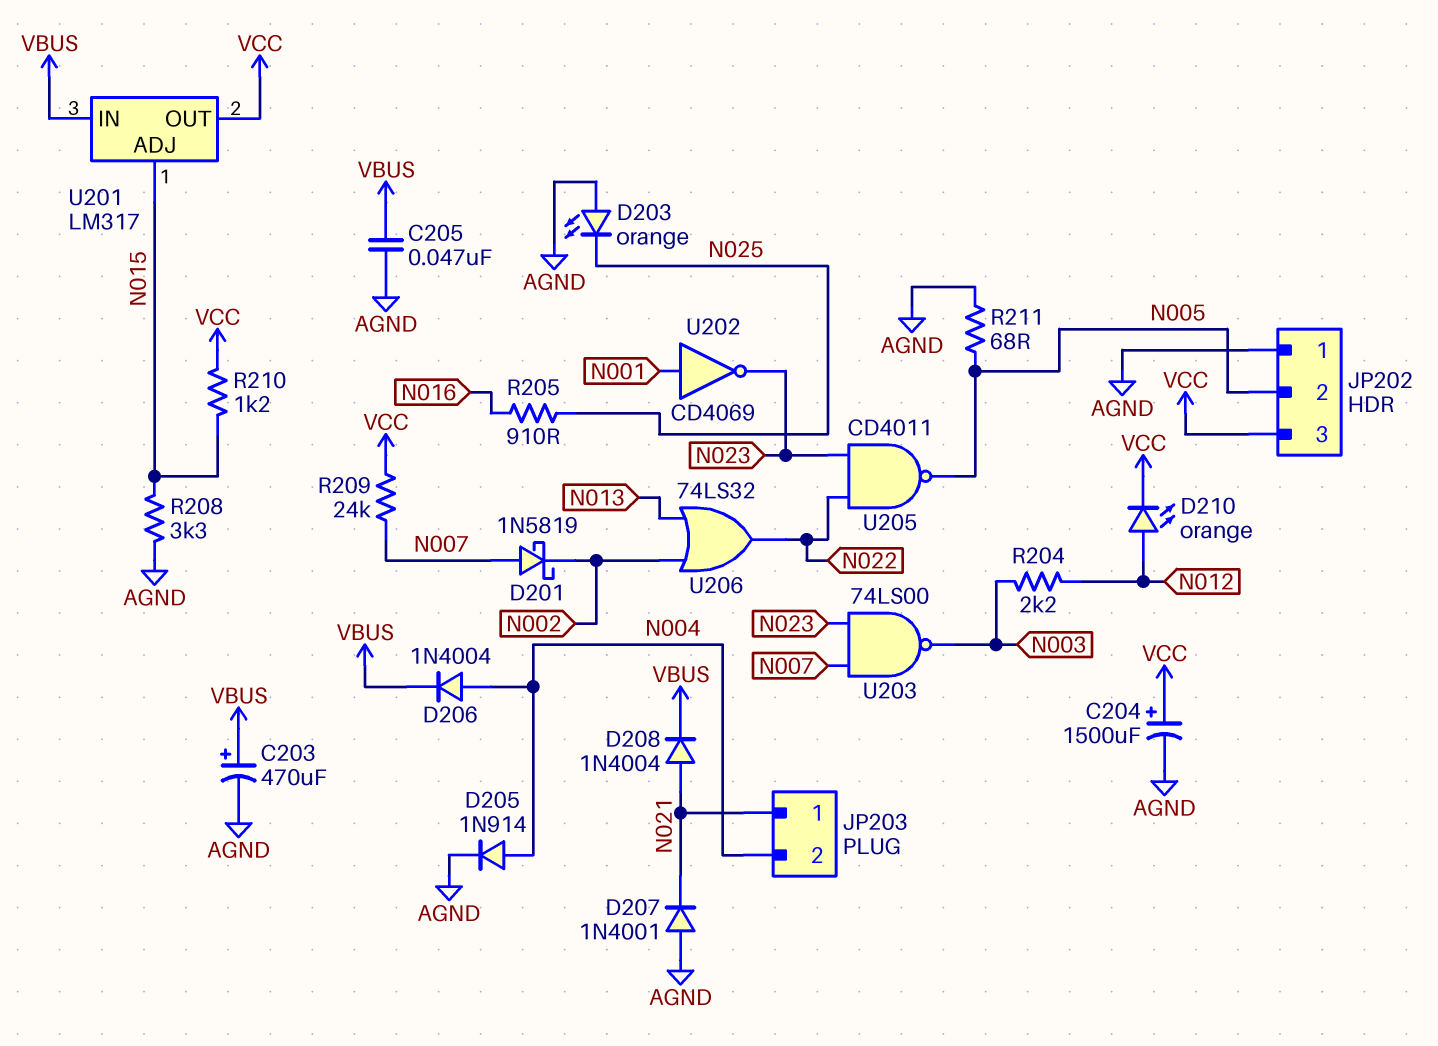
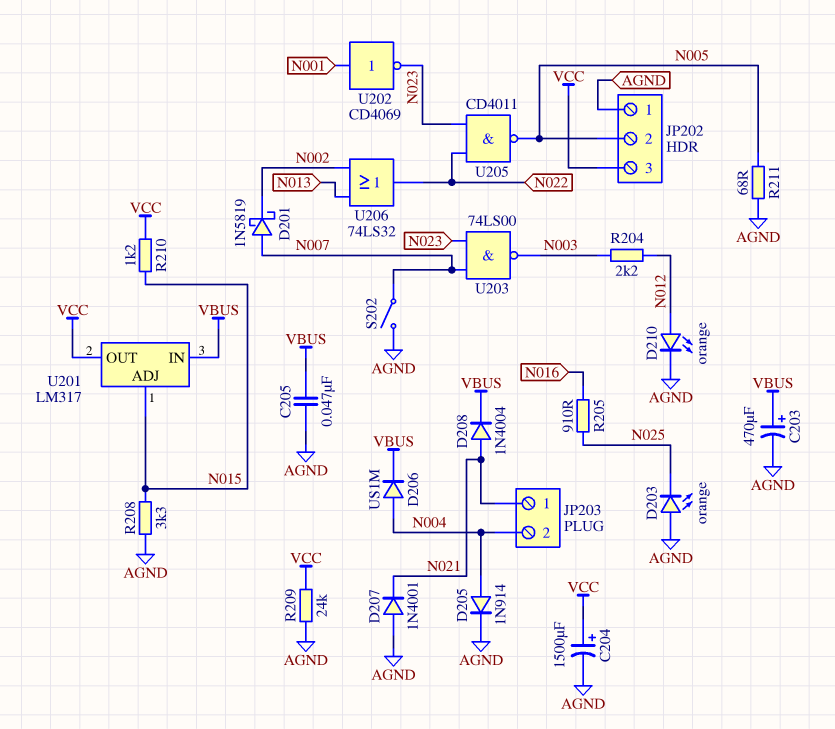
D206: diode 1N4004 (A N004, K VBUS) -> diode US1M (A N004, K VBUS)
D210: LED orange (A N012, K VCC) -> LED orange (A N012, K AGND)
R209: 24k (N007, VCC) -> 24k (AGND, VCC)
S202: none -> switch (AGND, N007)

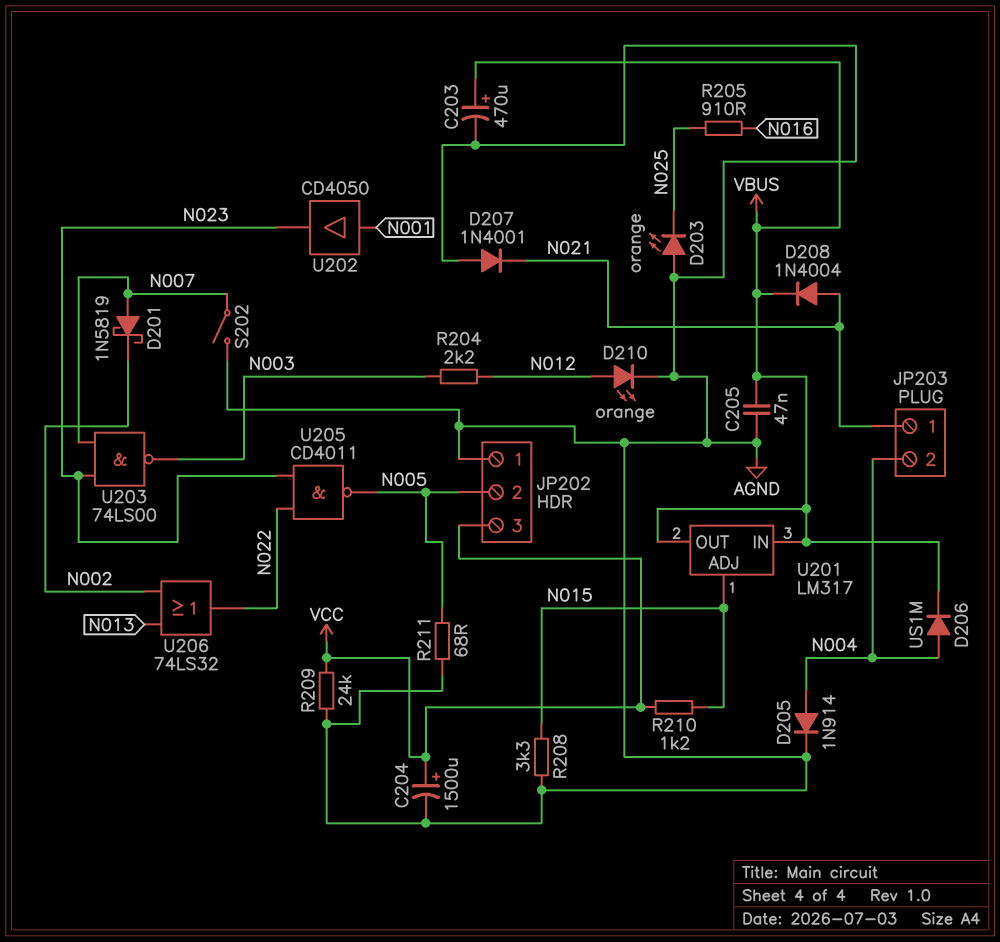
U201 pin OUT: VCC -> VBUS
U202: NOT CD4069 (in N001, out N023) -> buffer CD4050 (in N001, out N023)

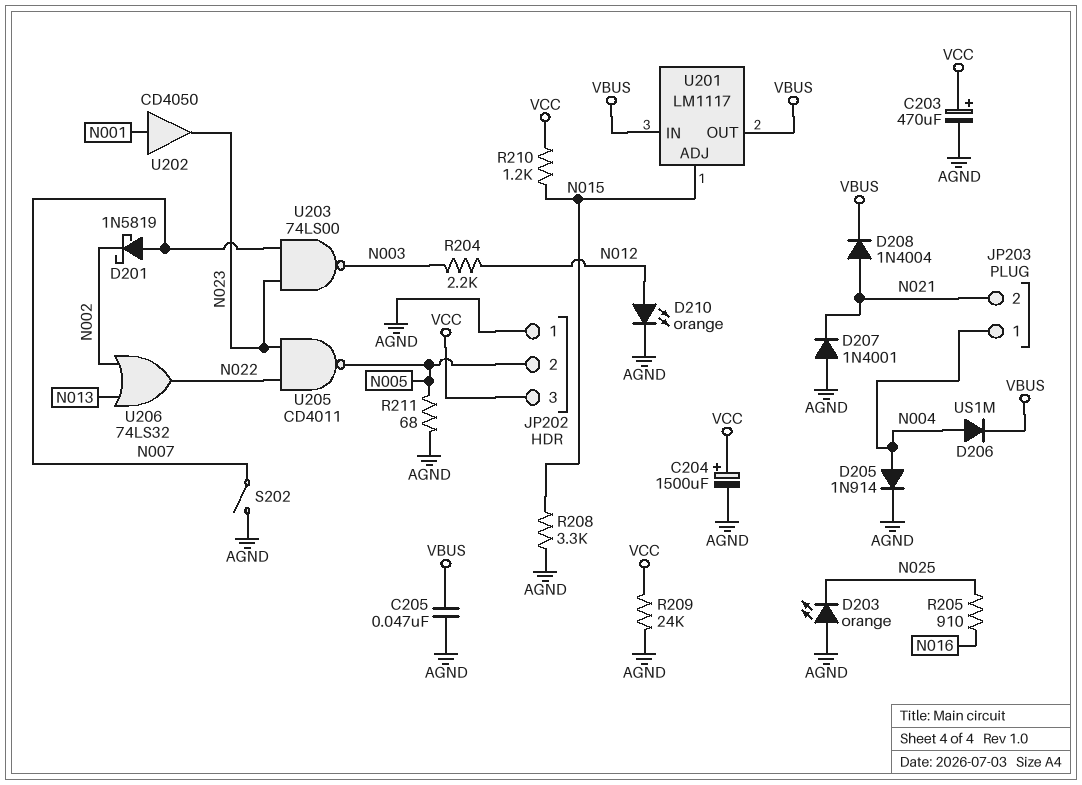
C203: 470uF (plus VBUS, minus AGND) -> 470uF (plus VCC, minus AGND)
JP203 pin 1: N021 -> N004
JP203 pin 2: N004 -> N021
U201: LM317 -> LM1117

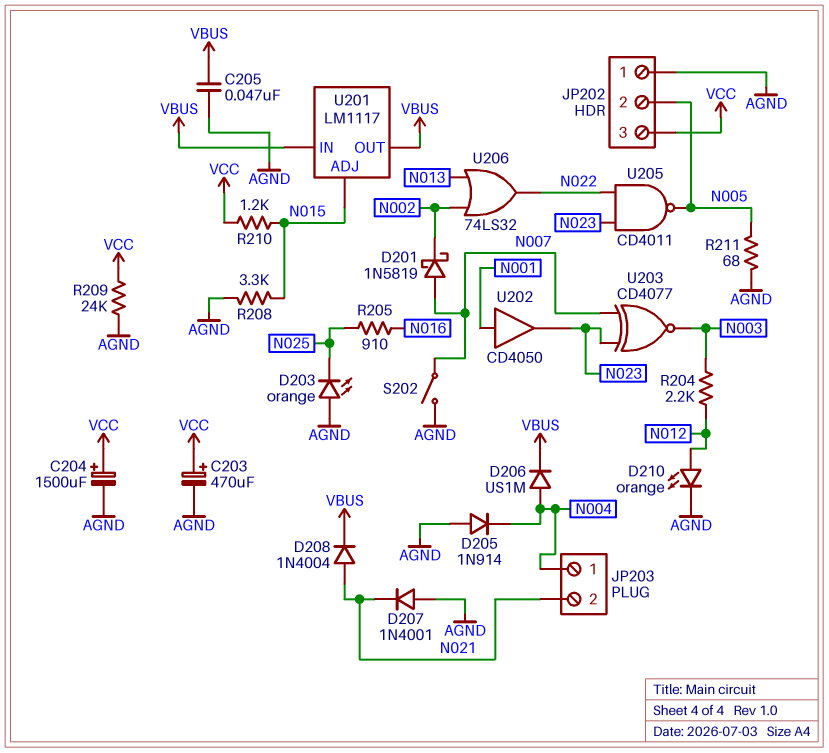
D205: diode 1N914 (A N004, K AGND) -> diode 1N914 (A AGND, K N004)
U203: NAND 74LS00 (in N007, in N023, out N003) -> XNOR CD4077 (in N007, in N023, out N003)

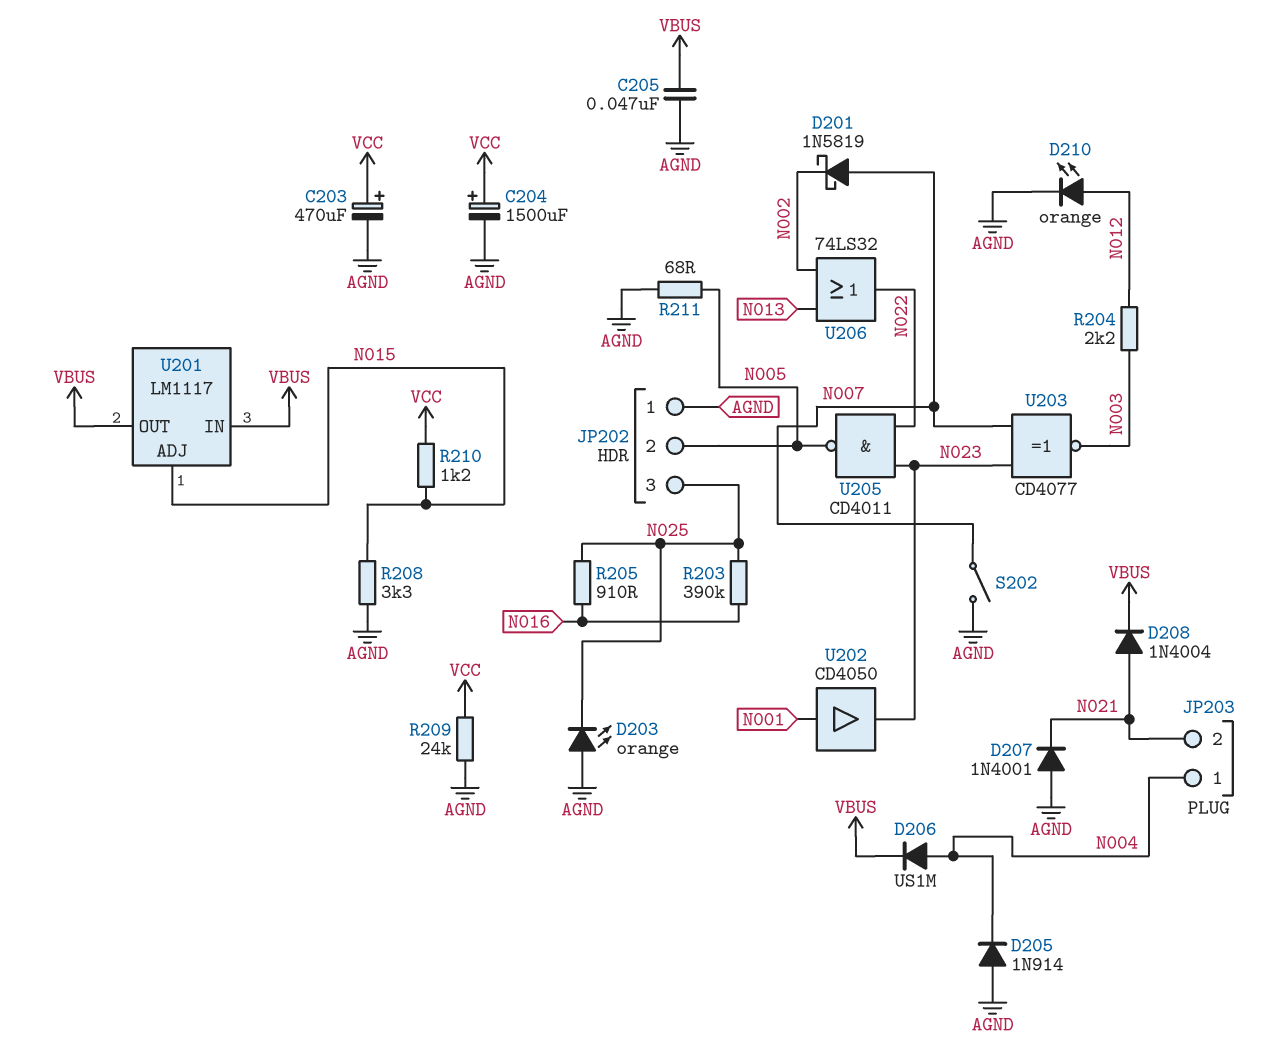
JP202 pin 3: VCC -> N025
R203: none -> 390k (N016, N025)

